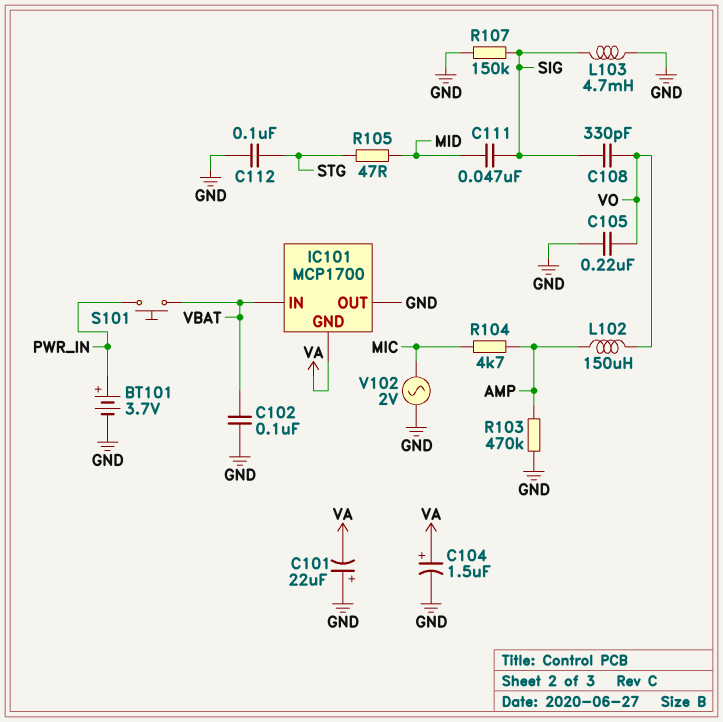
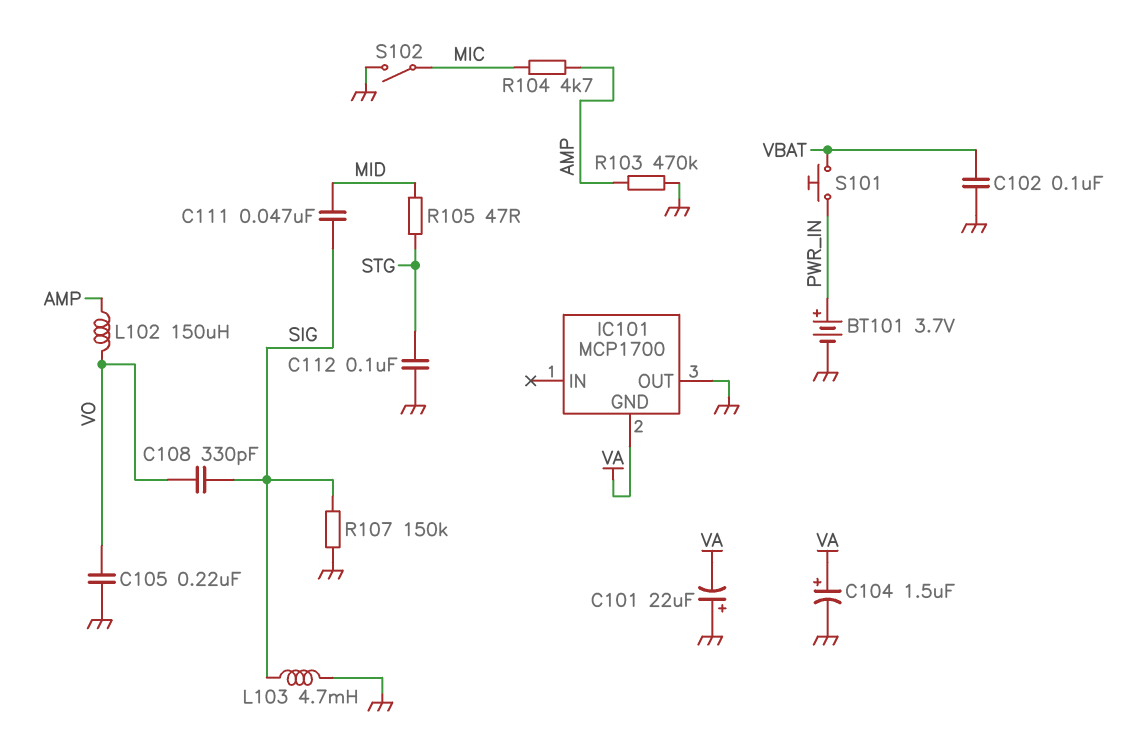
IC101 pin IN: VBAT -> none
S102: none -> switch (GND, MIC)
V102: AC 2V (GND, MIC) -> none

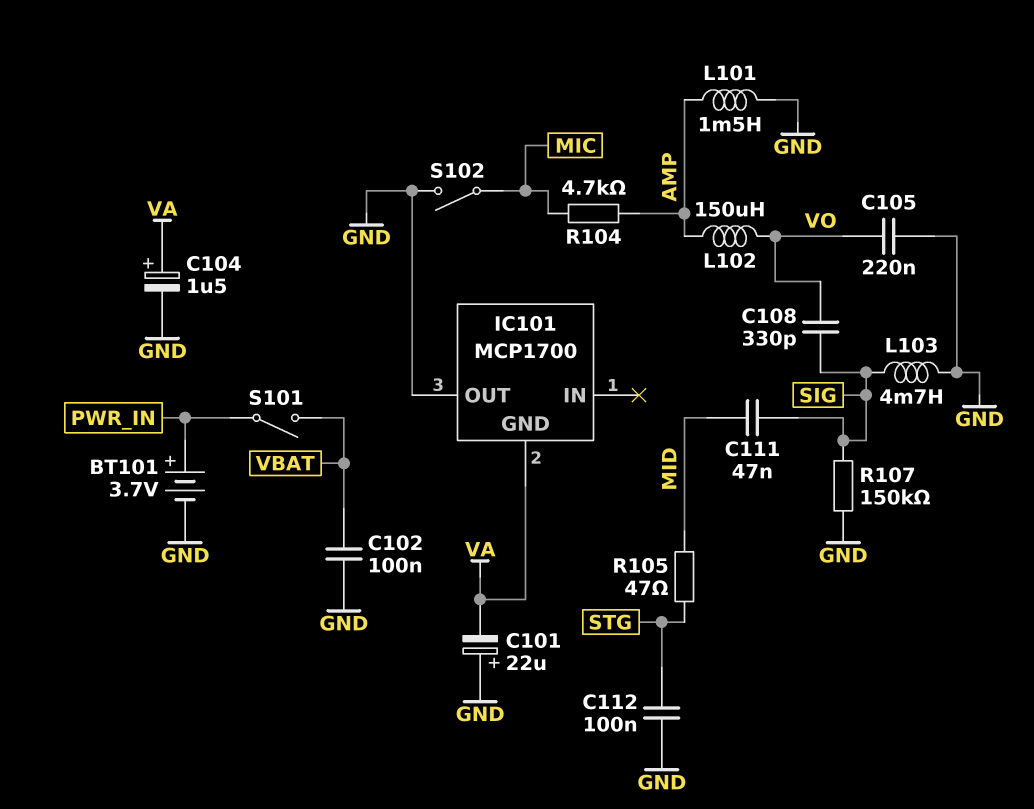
L101: none -> 1.5mH (AMP, GND)
R103: 470k (AMP, GND) -> none
S101: button (PWR_IN, VBAT) -> switch (PWR_IN, VBAT)

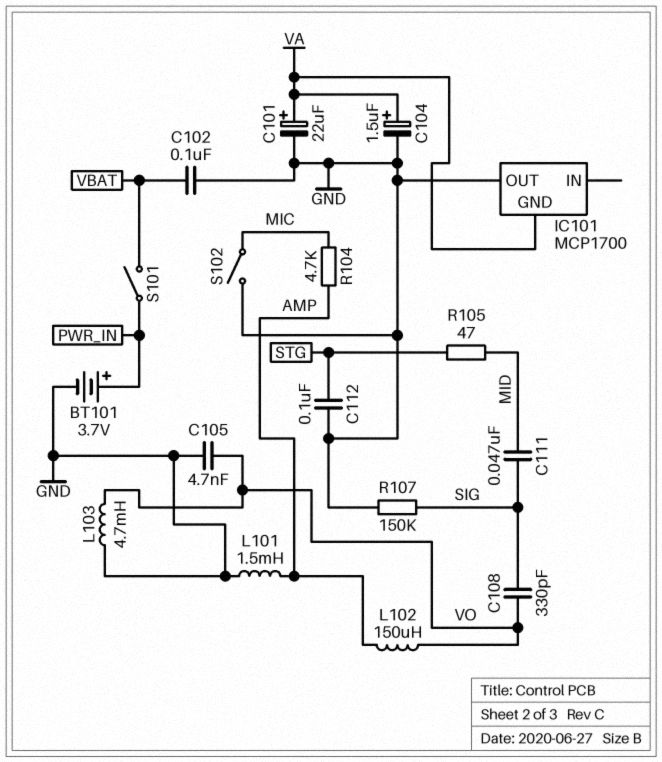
C101: 22uF (plus GND, minus VA) -> 22uF (plus VA, minus GND)
C105: 220nF (GND, VO) -> 4.7nF (GND, VO)
L103: 4.7mH (GND, SIG) -> 4.7mH (GND, VO)

